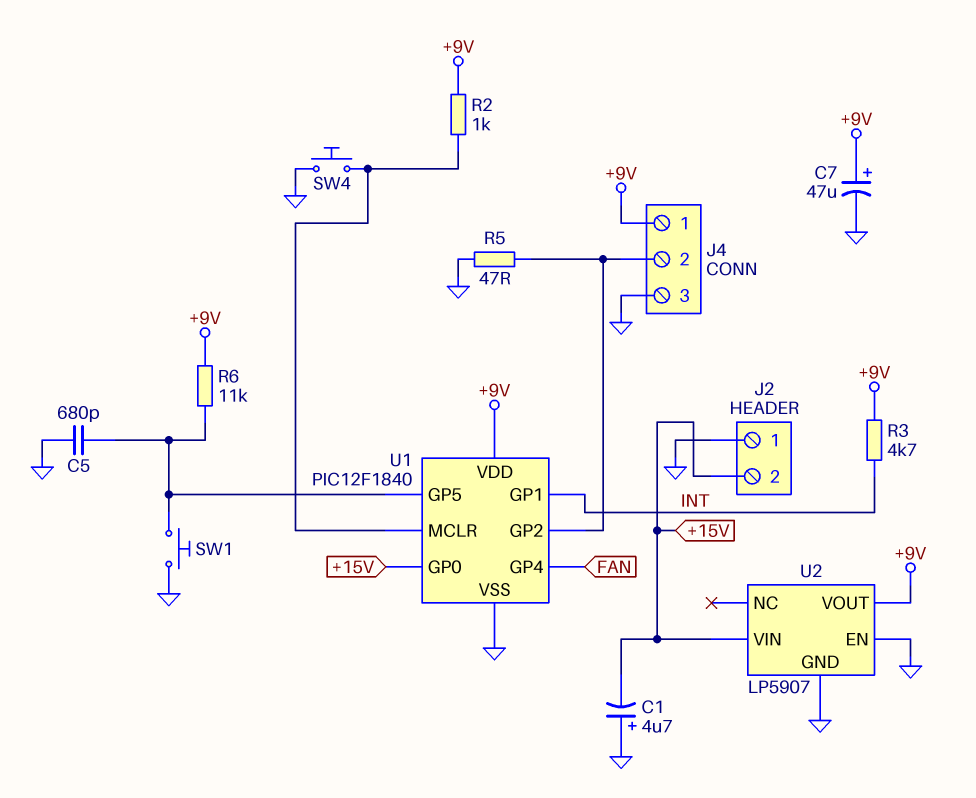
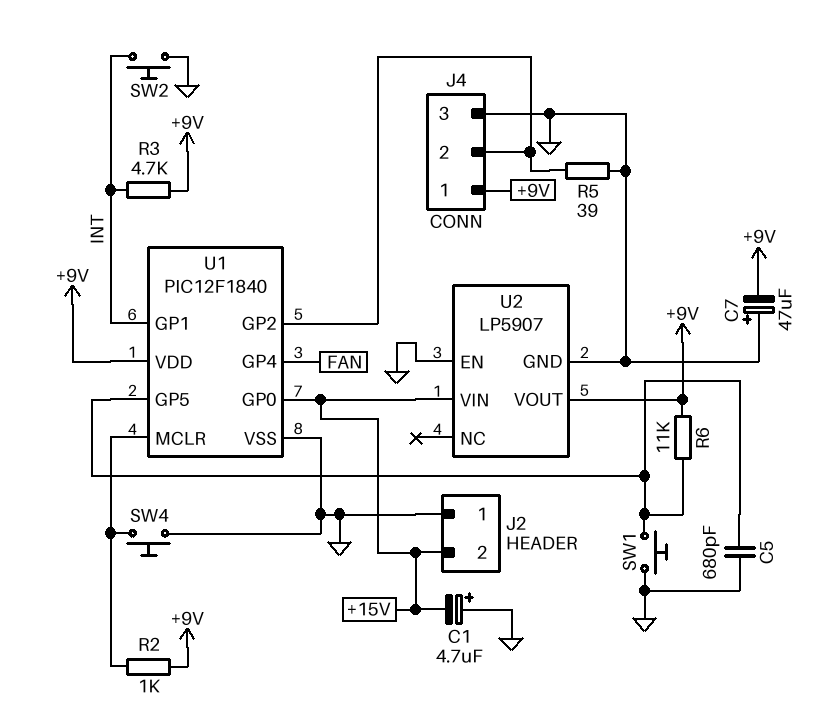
C7: 47uF (plus +9V, minus GND) -> 47uF (plus GND, minus +9V)
R5: 47 (GND, J4/2) -> 39 (GND, J4/2)
SW2: none -> button (GND, INT)

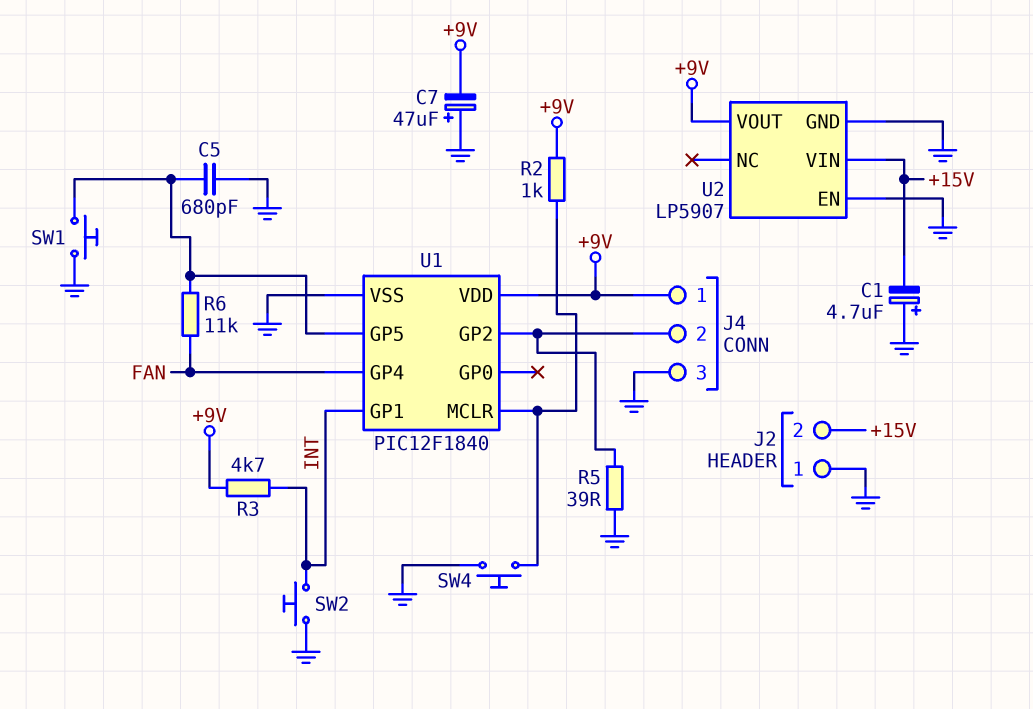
R6: 11k (+9V, U1/GP5) -> 11k (FAN, U1/GP5)
U1 pin GP0: +15V -> none

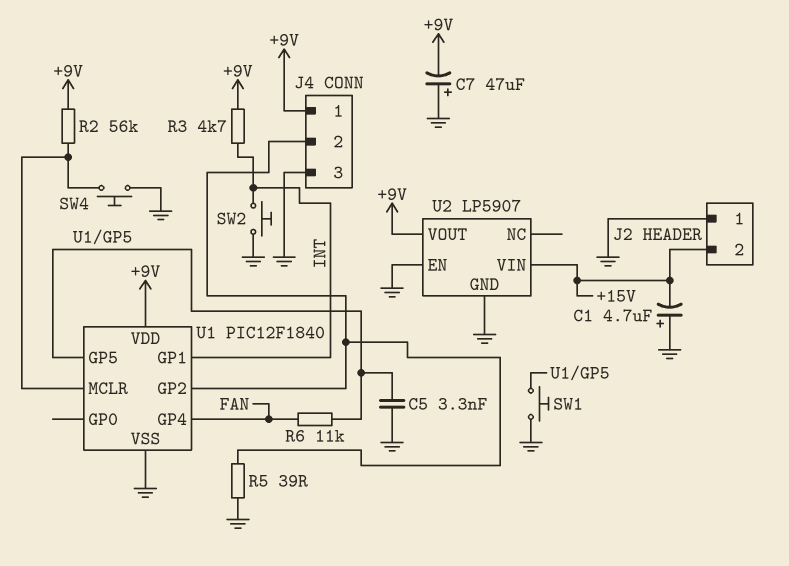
C5: 680pF (GND, U1/GP5) -> 3.3nF (GND, U1/GP5)
R2: 1k (+9V, U1/MCLR) -> 56k (+9V, U1/MCLR)

